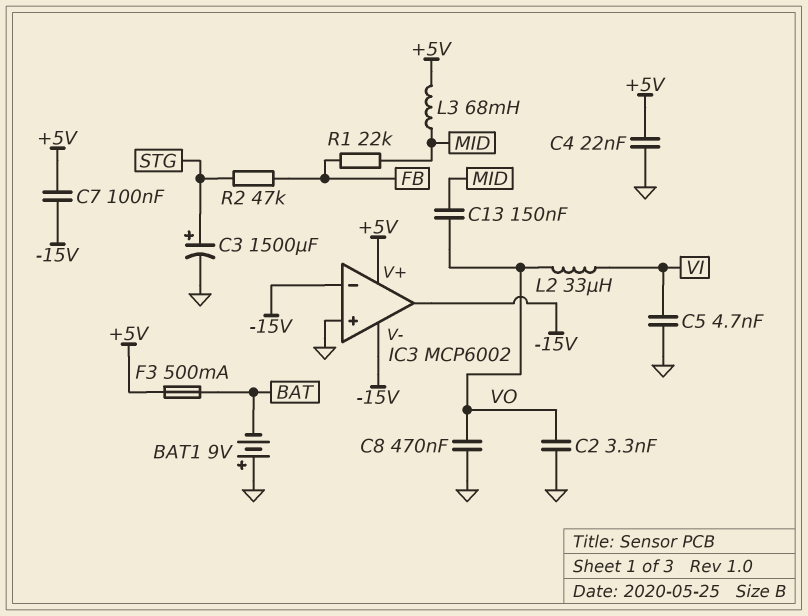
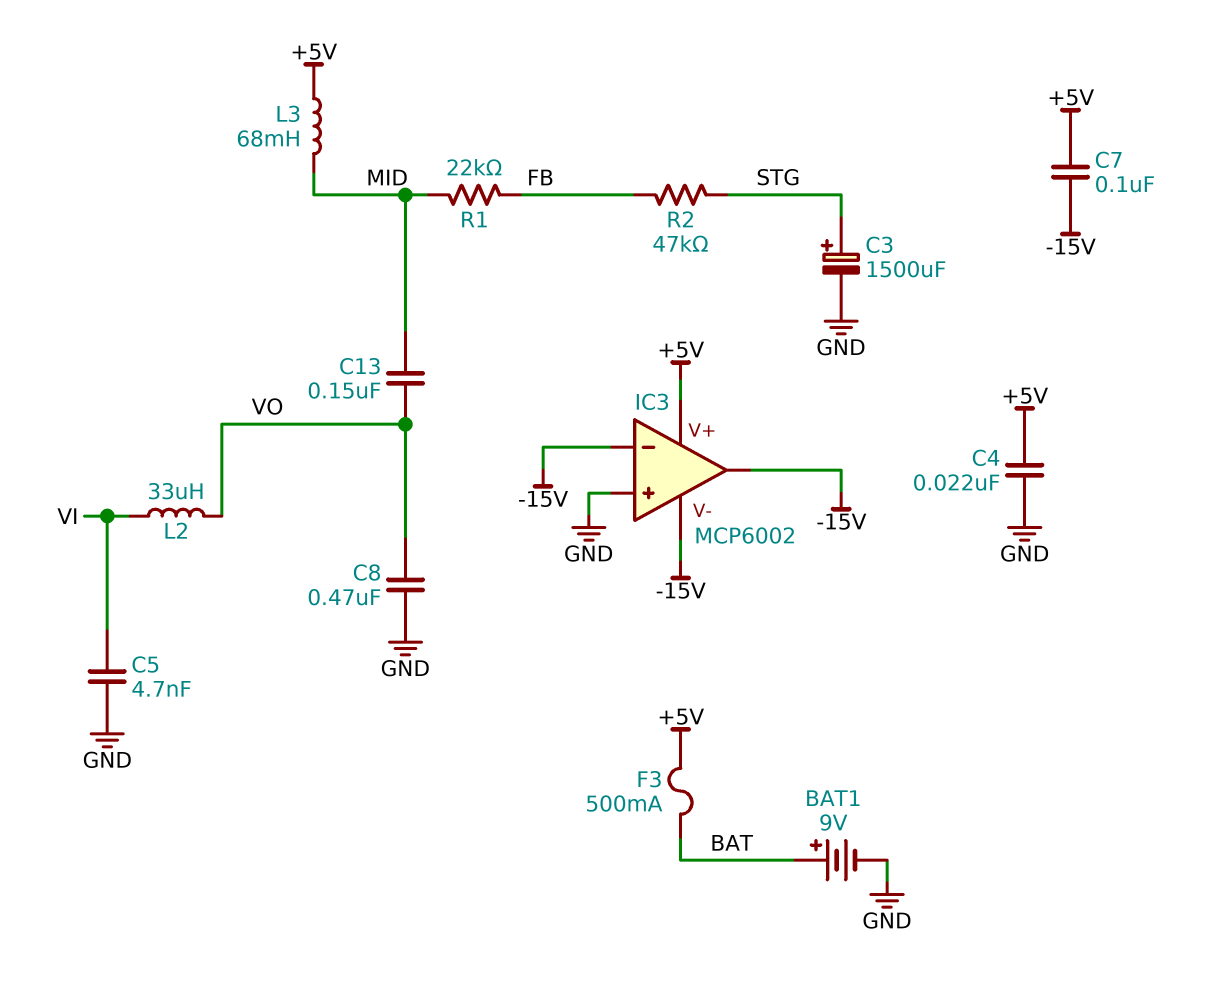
BAT1: 9V (plus GND, minus BAT) -> 9V (plus BAT, minus GND)
C2: 3.3nF (GND, VO) -> none

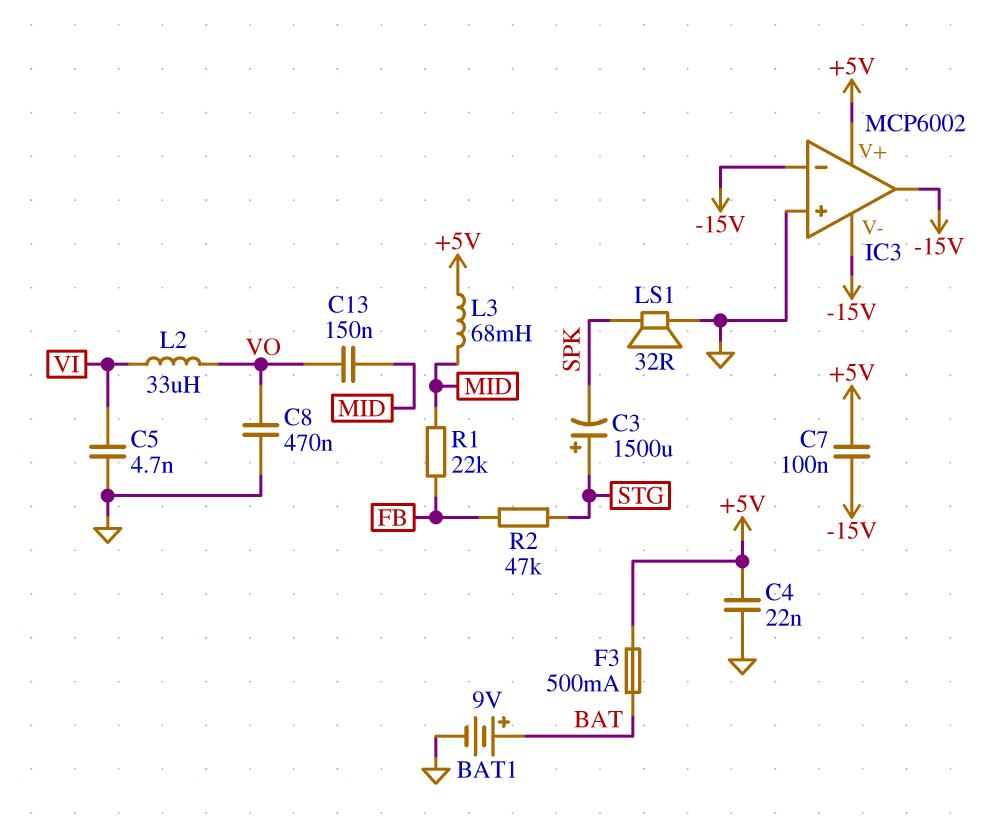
C3: 1500uF (plus STG, minus GND) -> 1500uF (plus STG, minus SPK)
LS1: none -> speaker 32R (GND, SPK)

